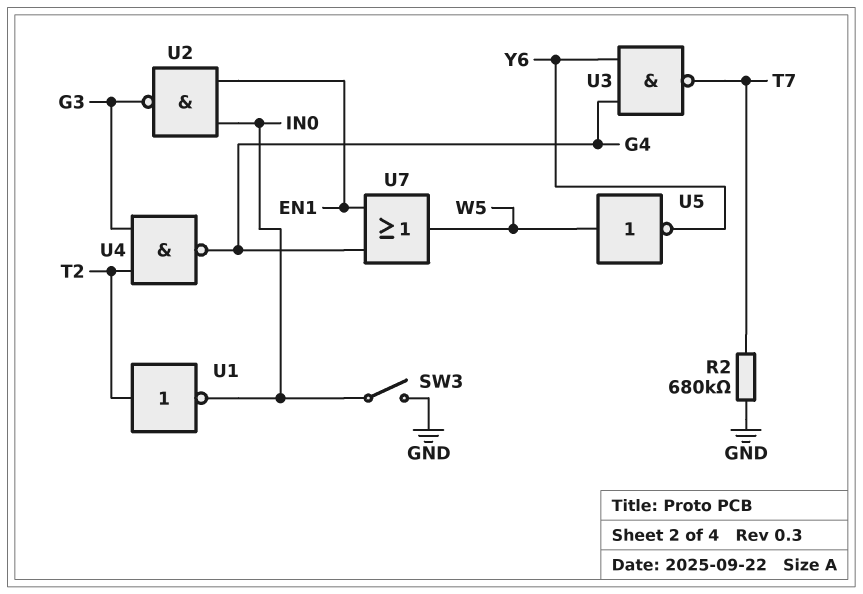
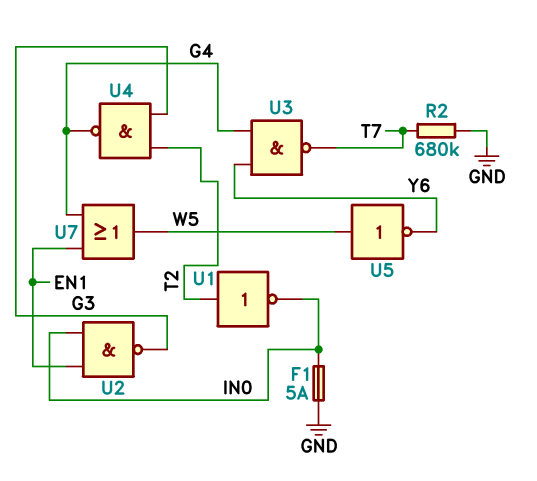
F1: none -> 5A (GND, IN0)
SW3: switch (GND, IN0) -> none

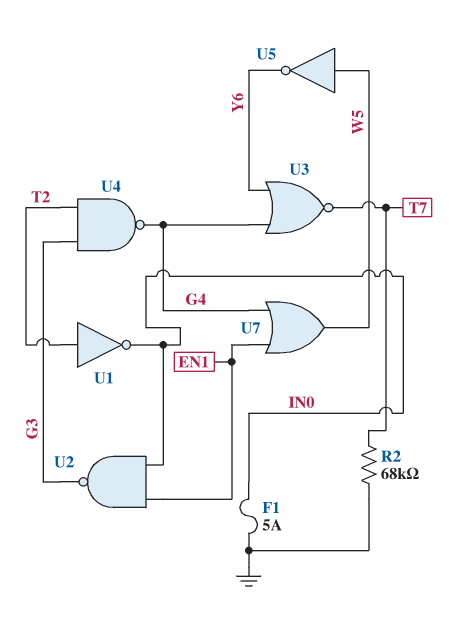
R2: 680k (GND, T7) -> 68k (GND, T7)
U3: NAND (in G4, in Y6, out T7) -> NOR (in G4, in Y6, out T7)

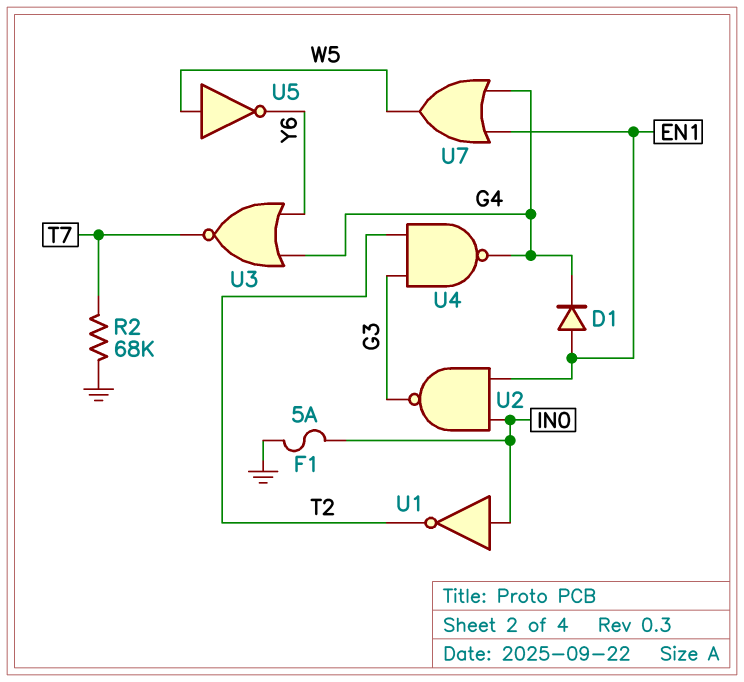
D1: none -> diode (A EN1, K G4)
U1: NOT (in T2, out IN0) -> NOT (in IN0, out T2)

